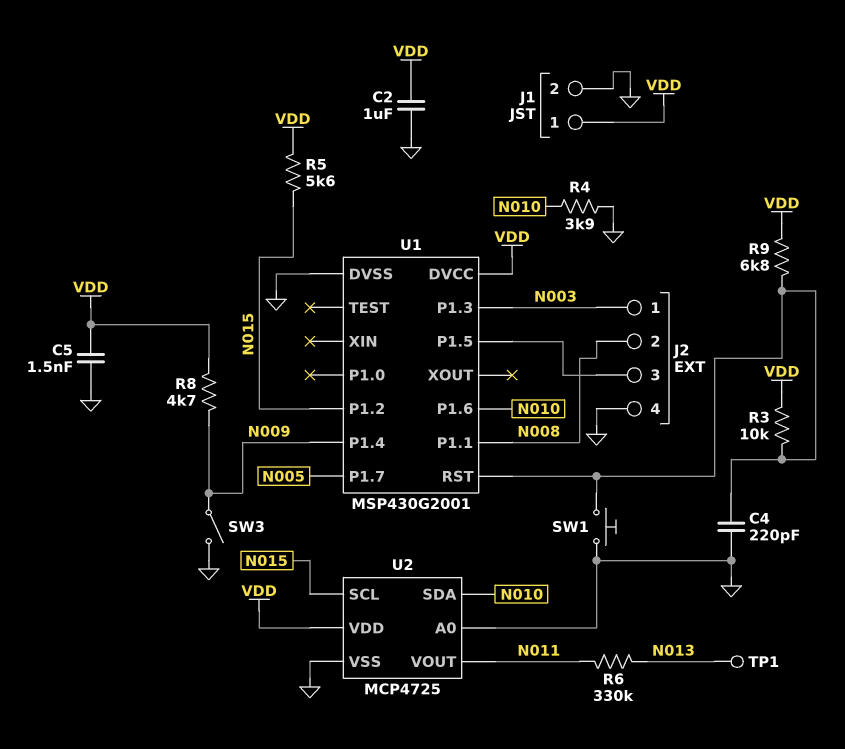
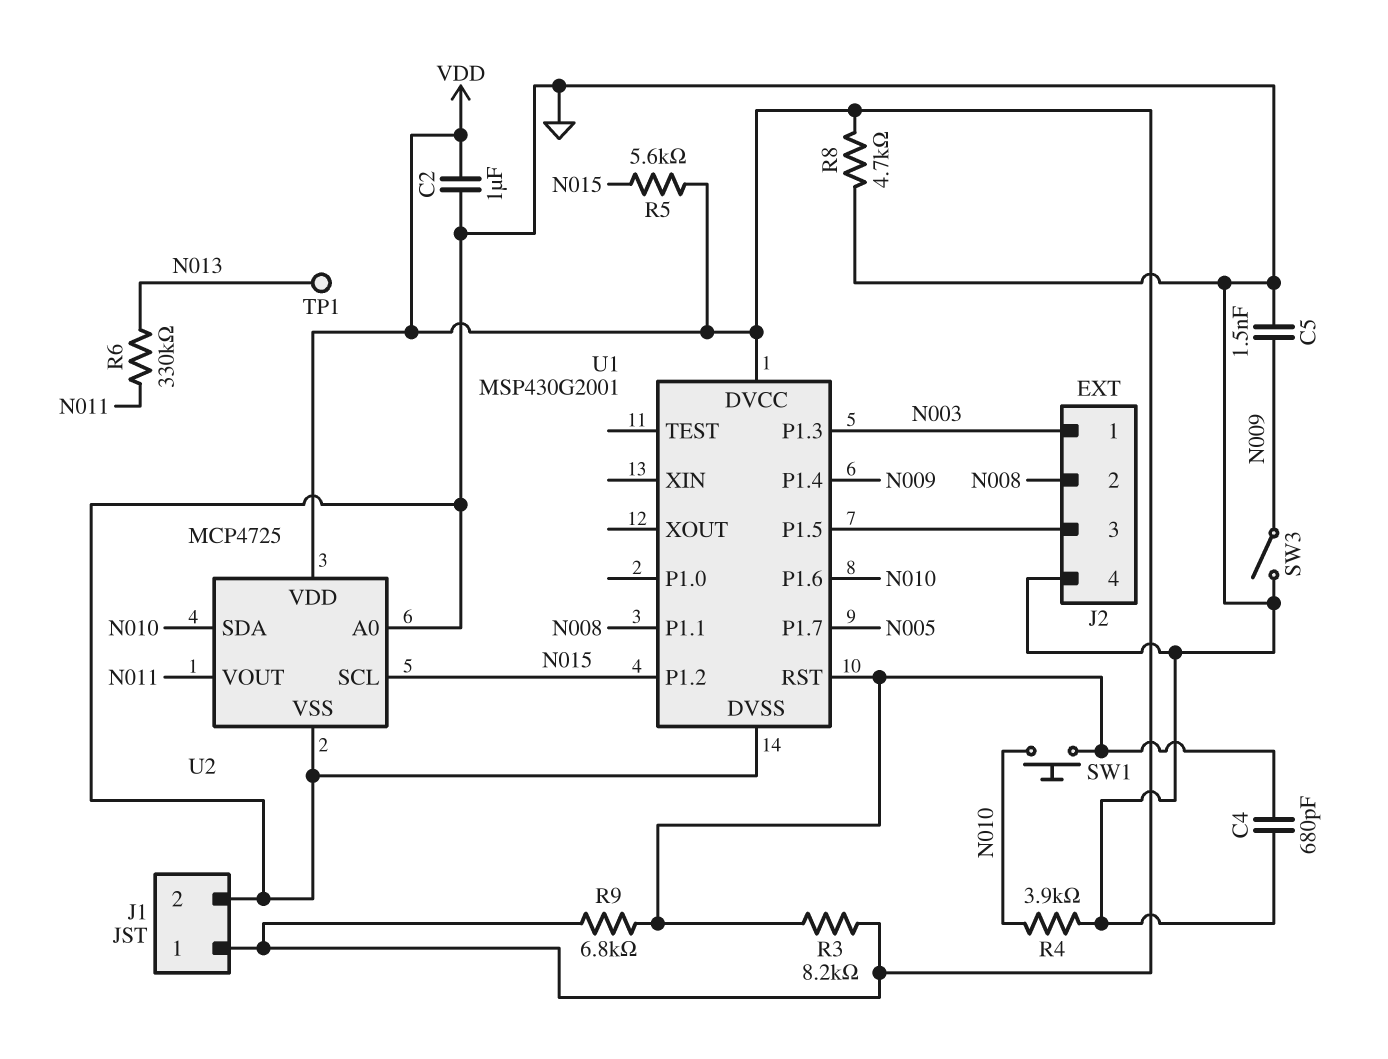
C4: 220pF (GND, U1/RST) -> 680pF (GND, U1/RST)
C5: 1.5nF (GND, VDD) -> 1.5nF (GND, N009)
R3: 10k (U1/RST, VDD) -> 8.2k (U1/RST, VDD)
R8: 4.7k (N009, VDD) -> 4.7k (GND, VDD)
SW1: button (GND, U1/RST) -> button (N010, U1/RST)

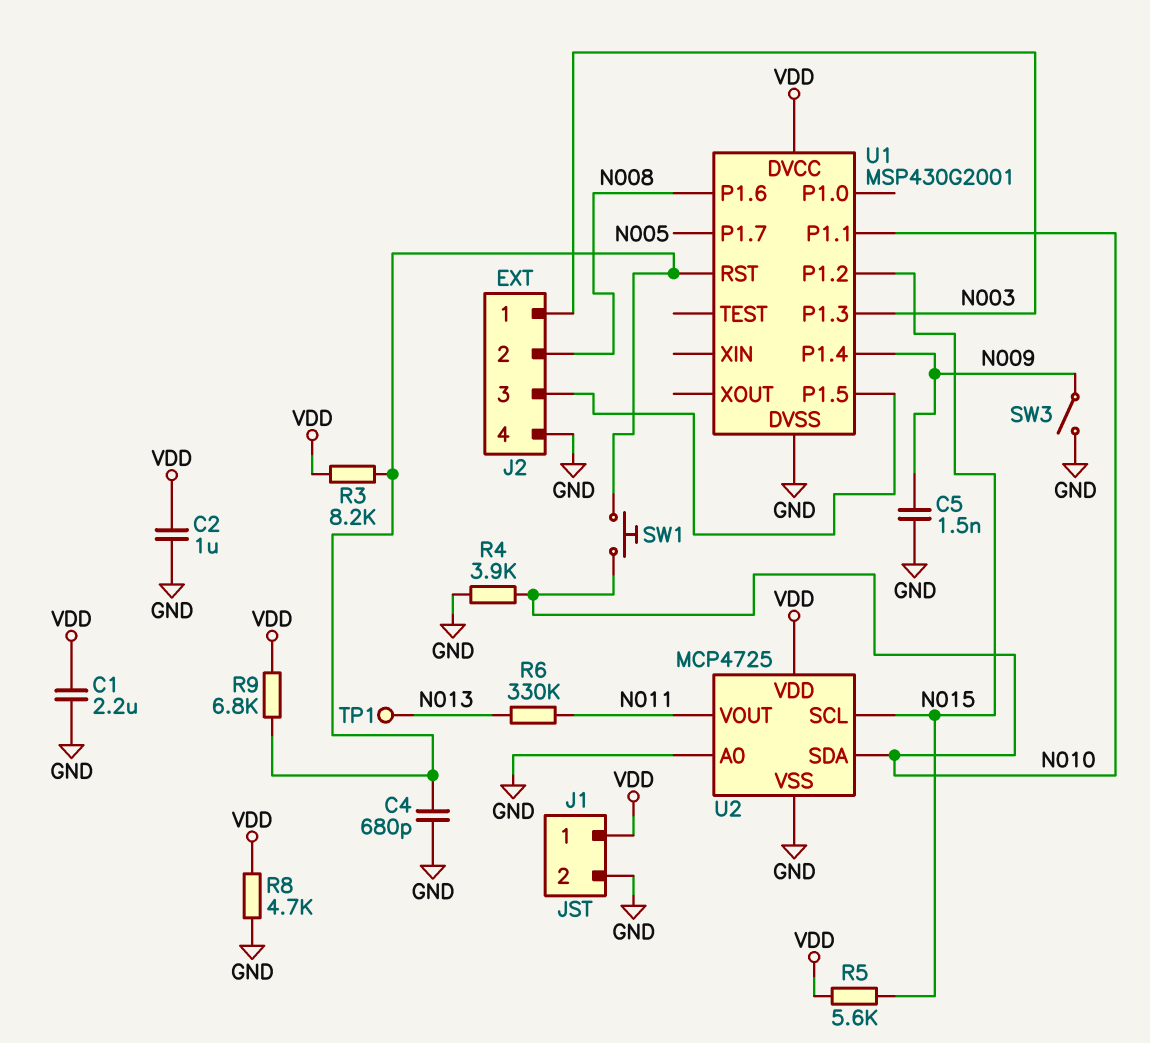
C1: none -> 2.2uF (GND, VDD)
U1 pin P1.1: N008 -> N010
U1 pin P1.6: N010 -> N008

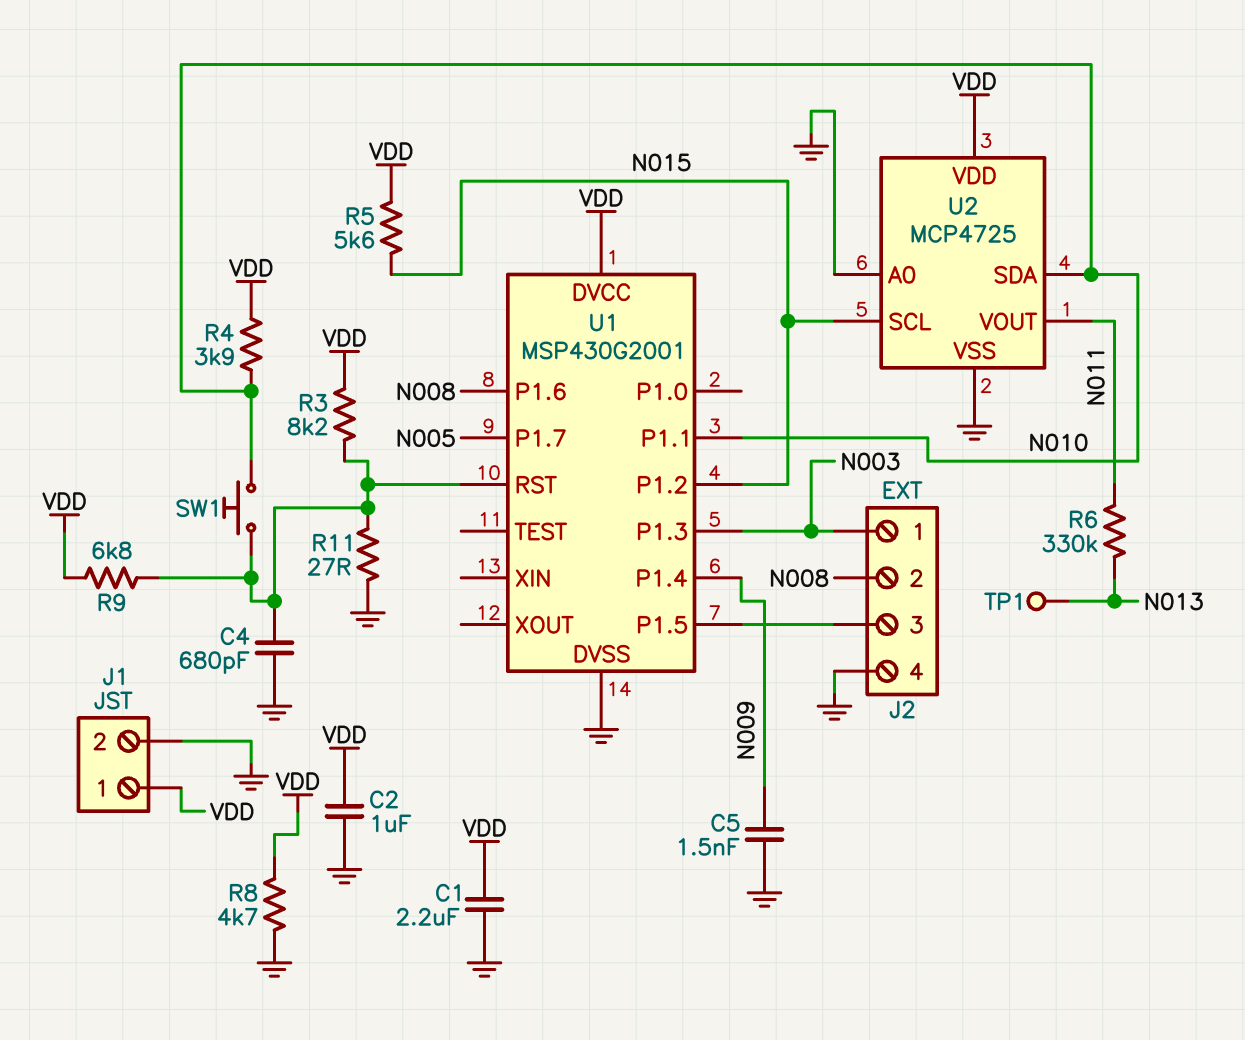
R4: 3.9k (GND, N010) -> 3.9k (N010, VDD)
R11: none -> 27 (GND, U1/RST)
SW3: switch (GND, N009) -> none

